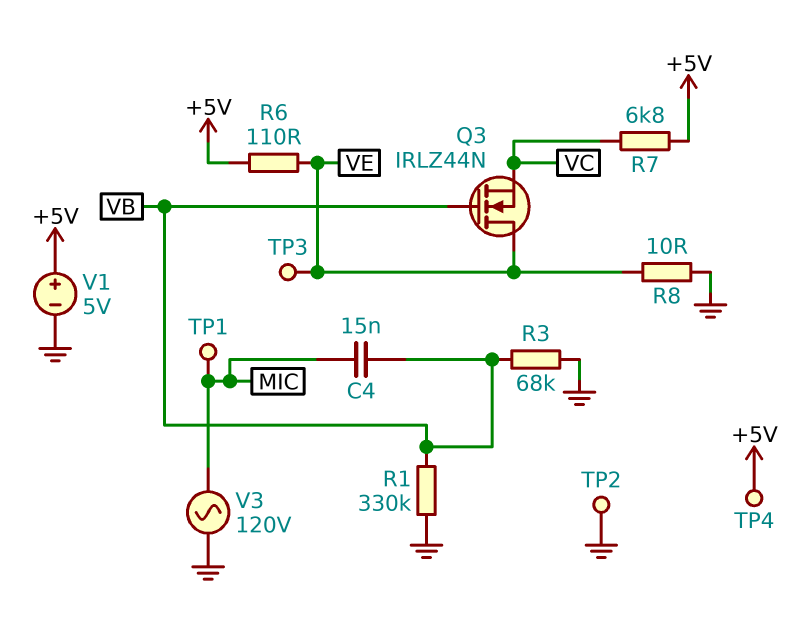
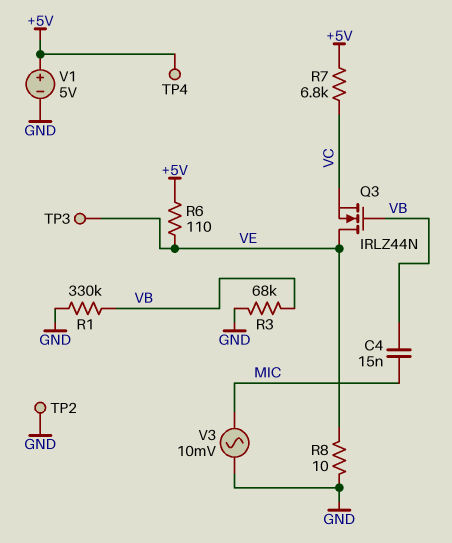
TP1: test point (MIC) -> none
V3: AC 120V (GND, MIC) -> AC 10mV (GND, MIC)

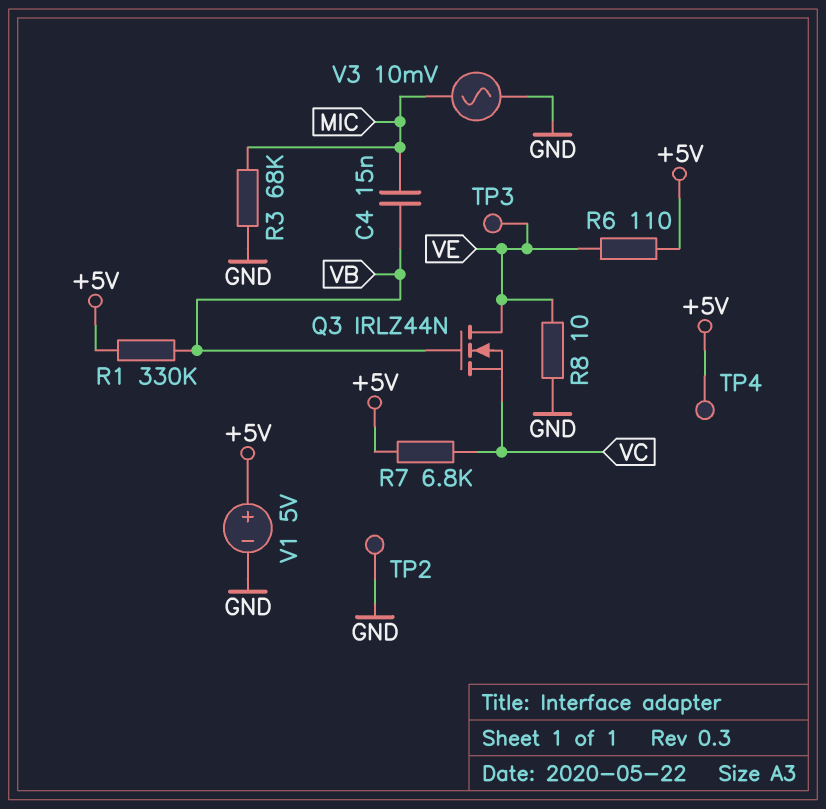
R1: 330k (GND, VB) -> 330k (+5V, VB)
R3: 68k (GND, VB) -> 68k (GND, MIC)

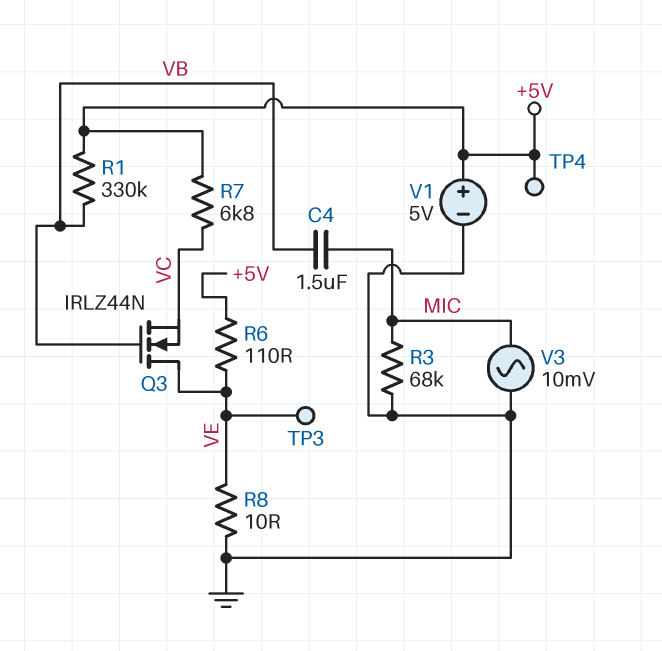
C4: 15nF (MIC, VB) -> 1.5uF (MIC, VB)
TP2: test point (GND) -> none

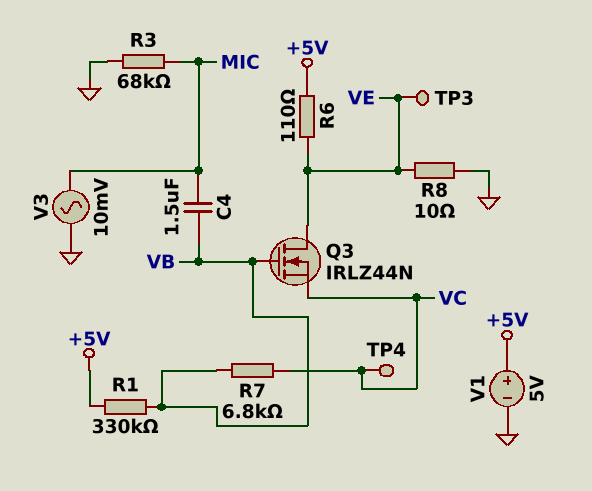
R7: 6.8k (+5V, VC) -> 6.8k (VB, VC)
TP4: test point (+5V) -> test point (VC)

